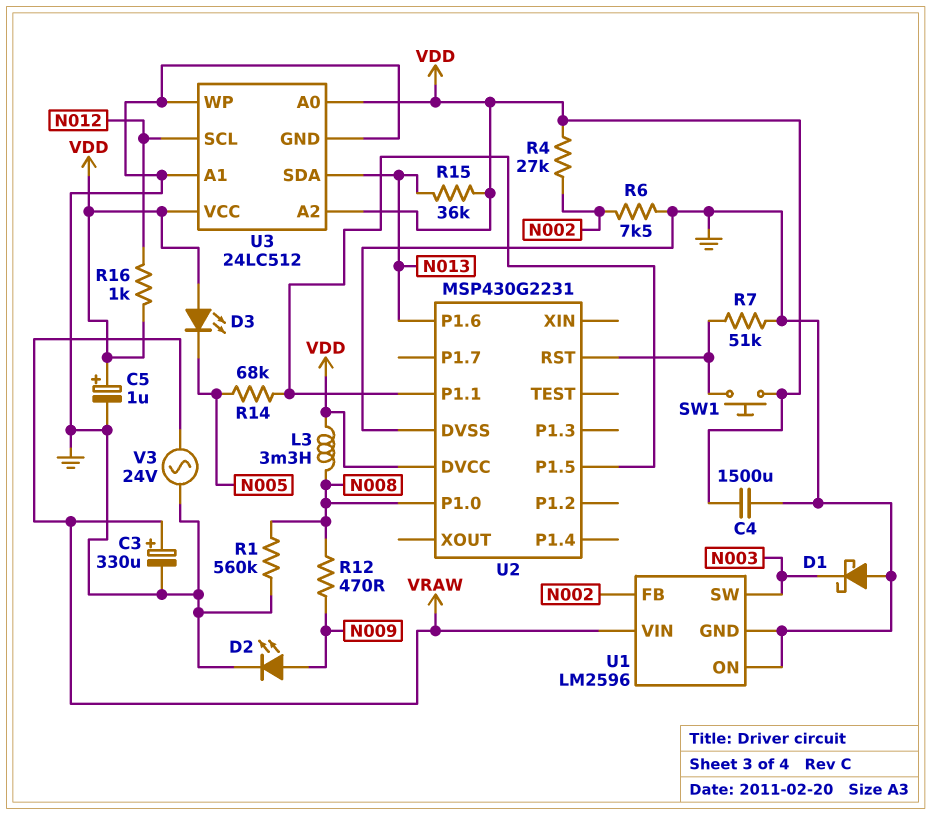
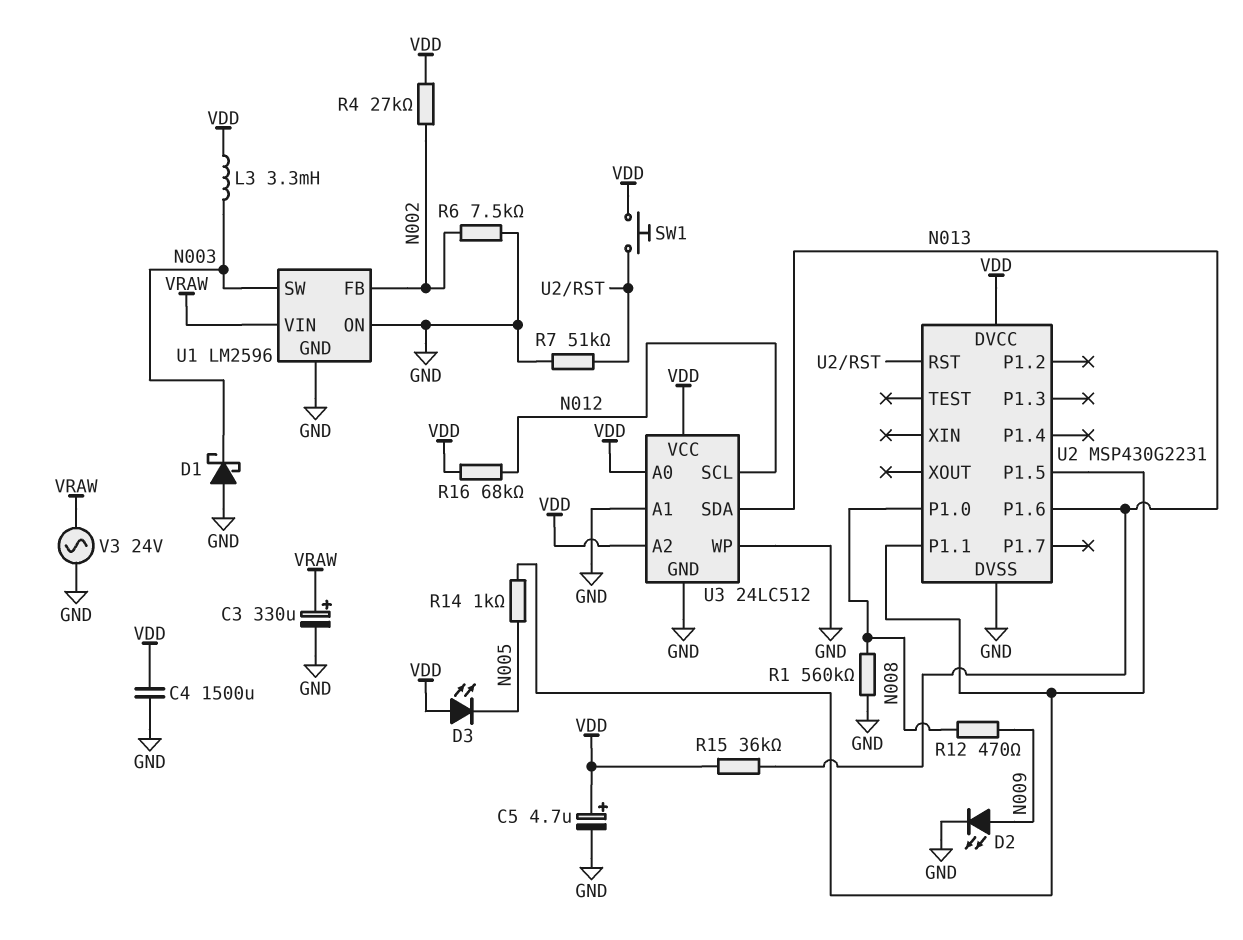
C5: 1uF (plus VDD, minus GND) -> 4.7uF (plus VDD, minus GND)
L3: 3.3mH (N008, VDD) -> 3.3mH (N003, VDD)
R14: 68k (N005, U2/P1.1) -> 1k (N005, U2/P1.1)
R16: 1k (N012, VDD) -> 68k (N012, VDD)

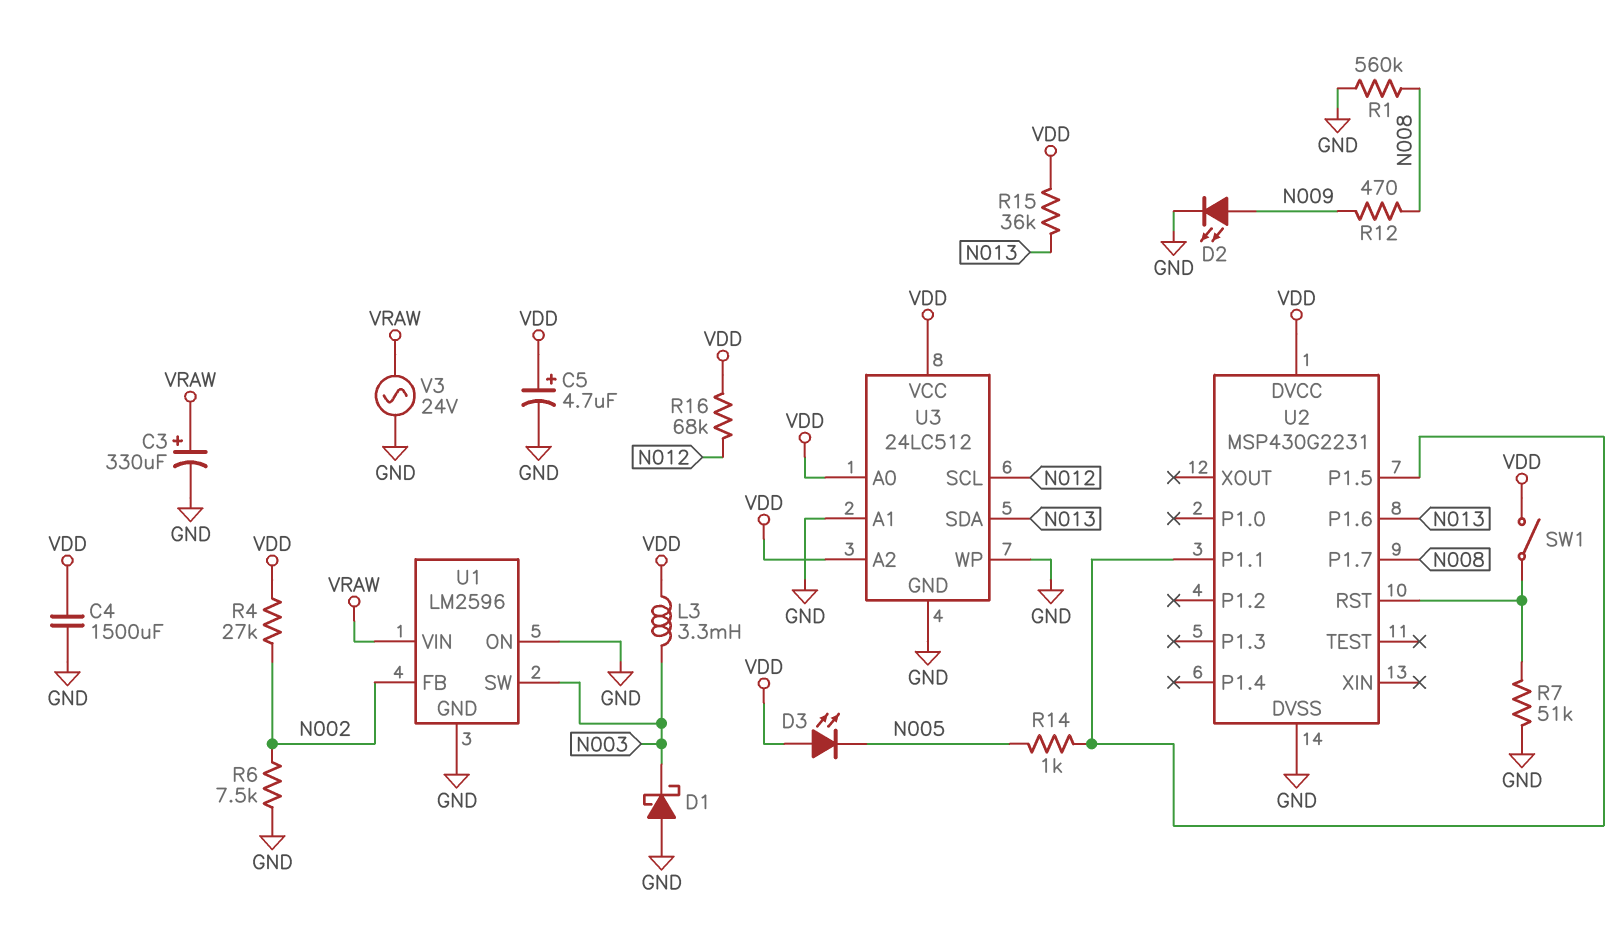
SW1: button (U2/RST, VDD) -> switch (U2/RST, VDD)
U2 pin P1.0: N008 -> none
U2 pin P1.7: none -> N008

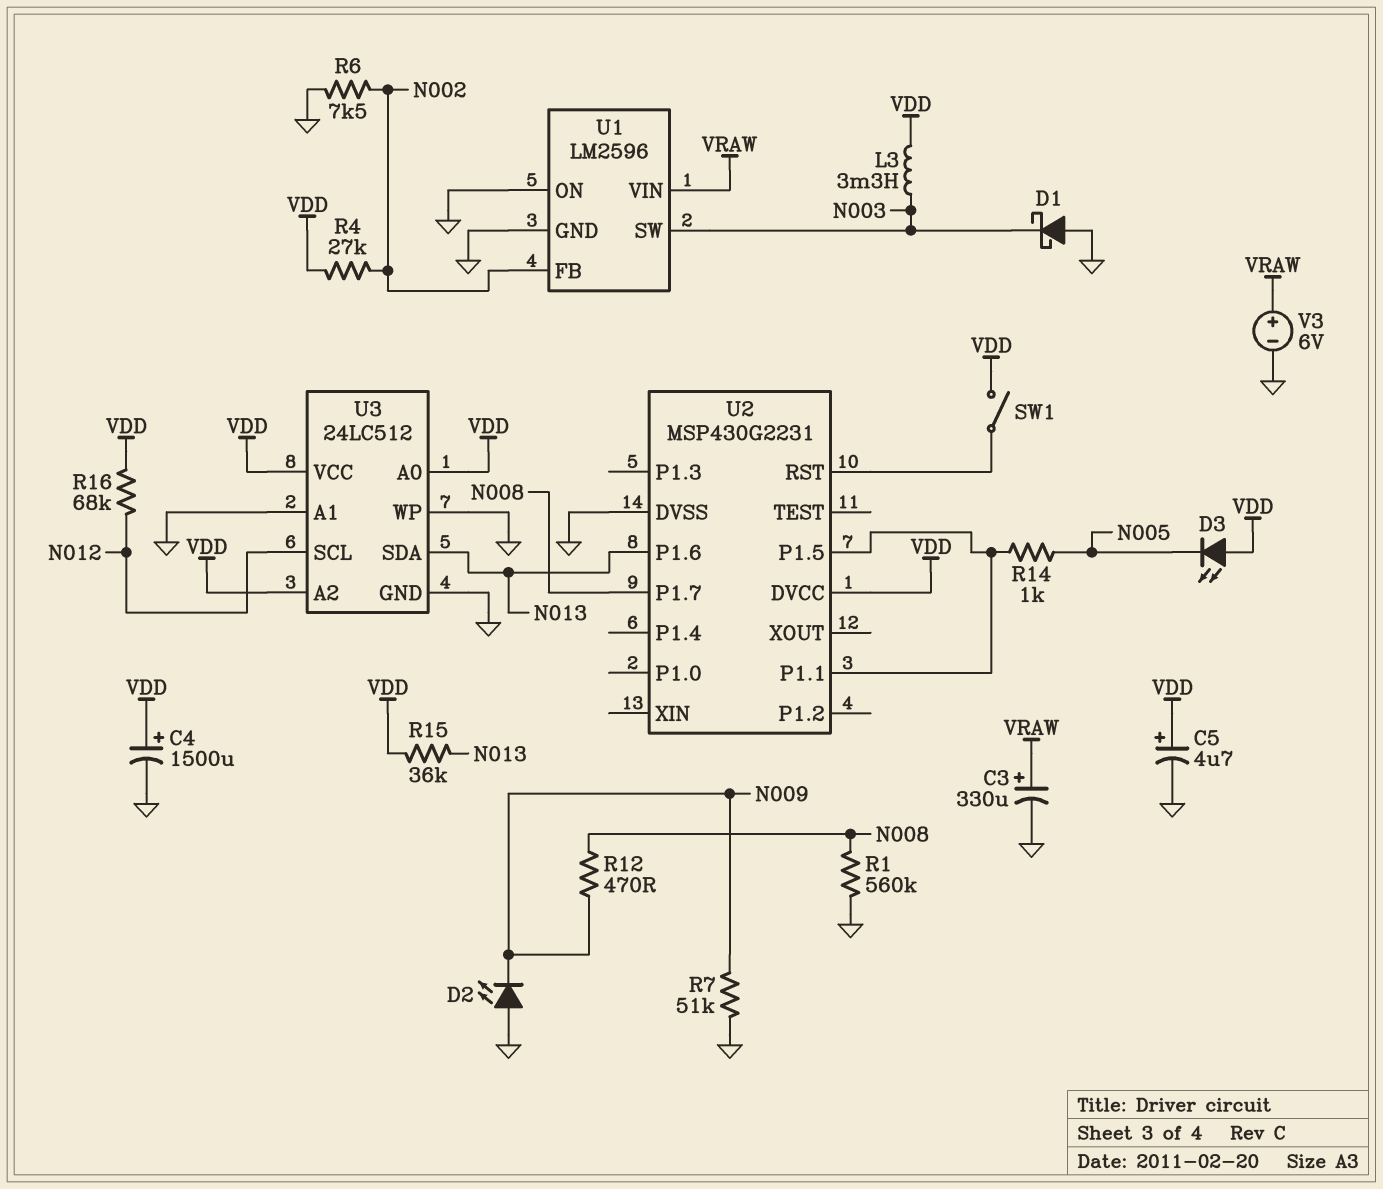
C4: 1500uF (GND, VDD) -> 1500uF (plus VDD, minus GND)
D2: LED (A N009, K GND) -> LED (A GND, K N009)
R7: 51k (GND, U2/RST) -> 51k (GND, N009)
V3: AC 24V (GND, VRAW) -> 6V (plus VRAW, minus GND)

